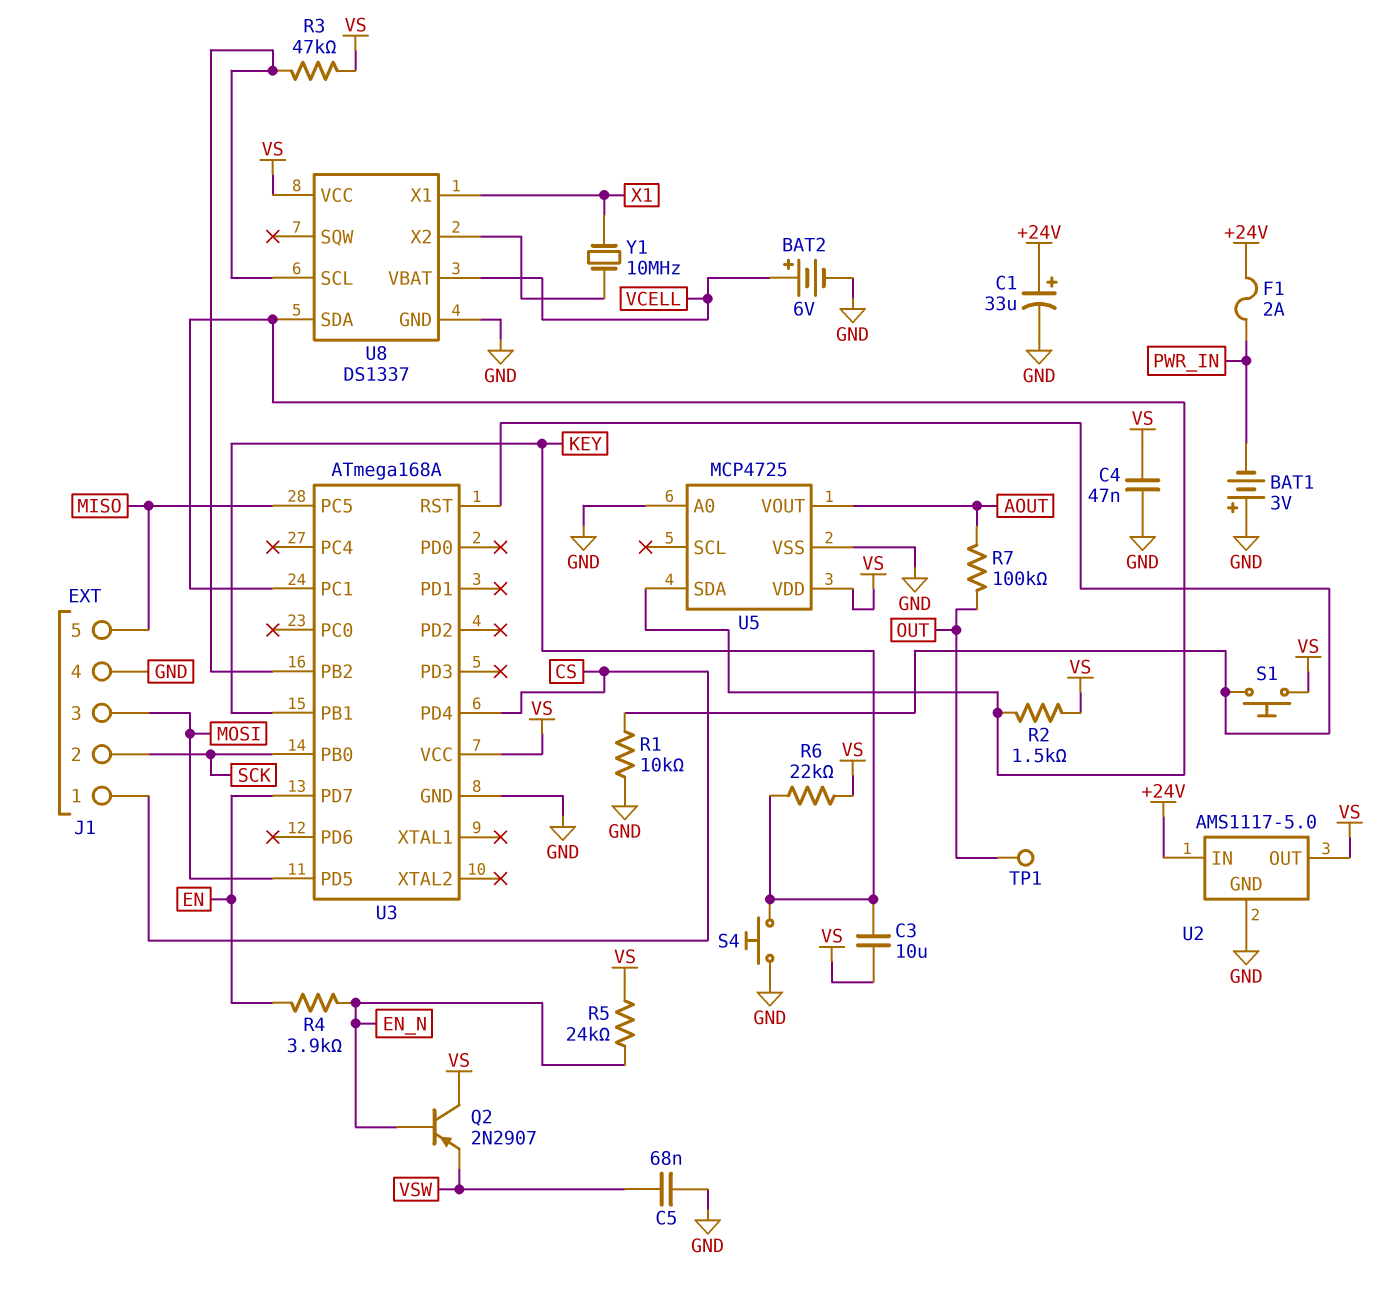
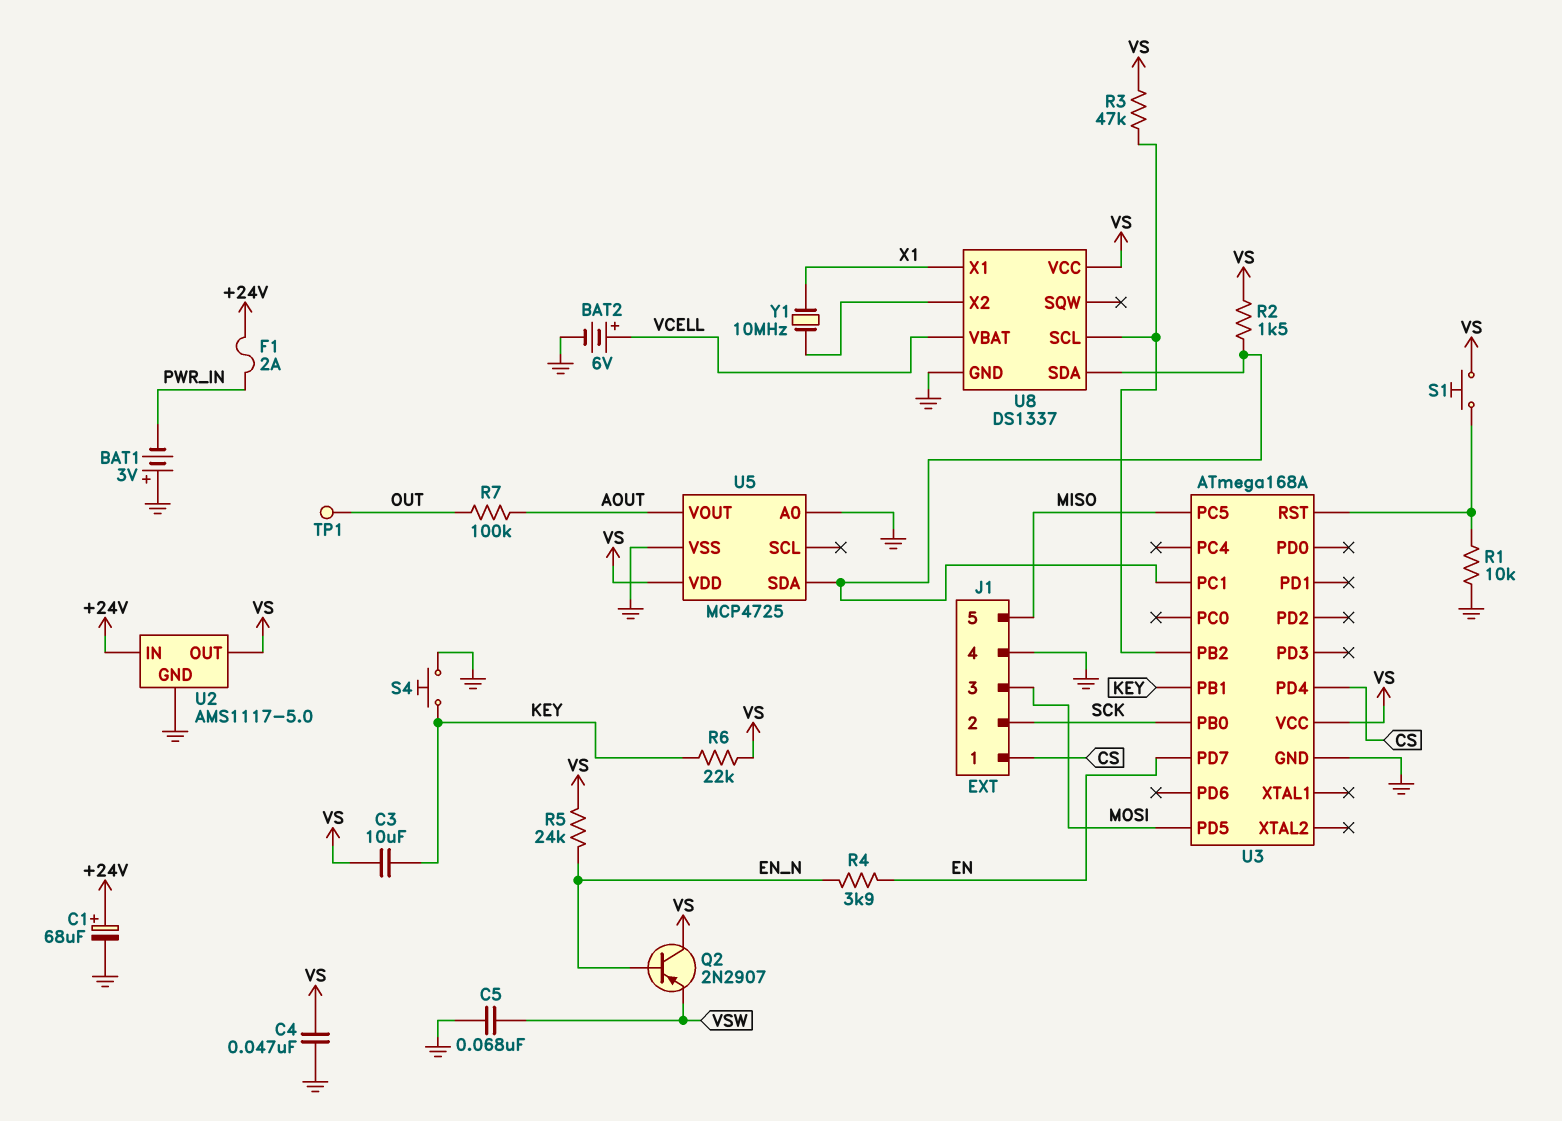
C1: 33uF (plus +24V, minus GND) -> 68uF (plus +24V, minus GND)

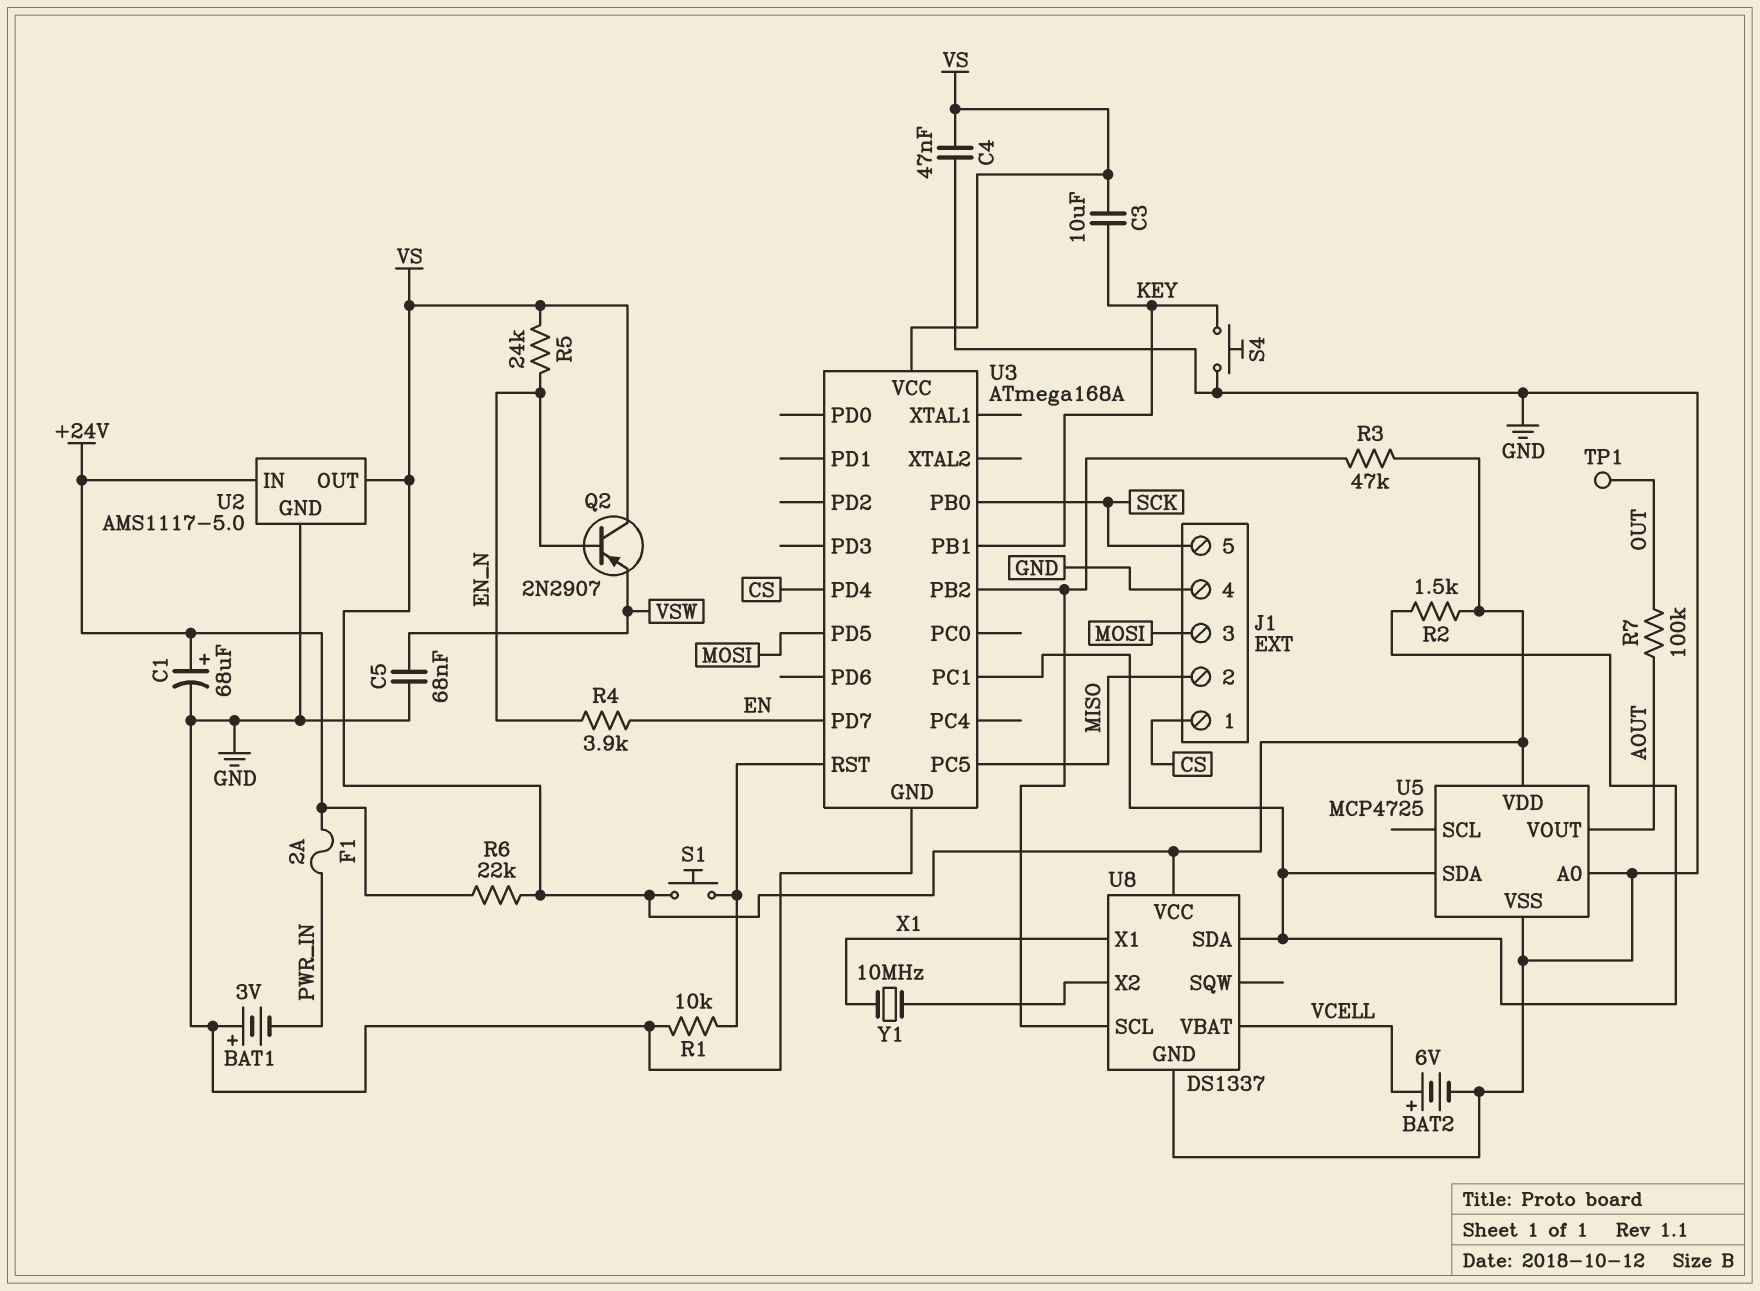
J1 pin 2: SCK -> MISO
J1 pin 5: MISO -> SCK
R6: 22k (KEY, VS) -> 22k (+24V, VS)

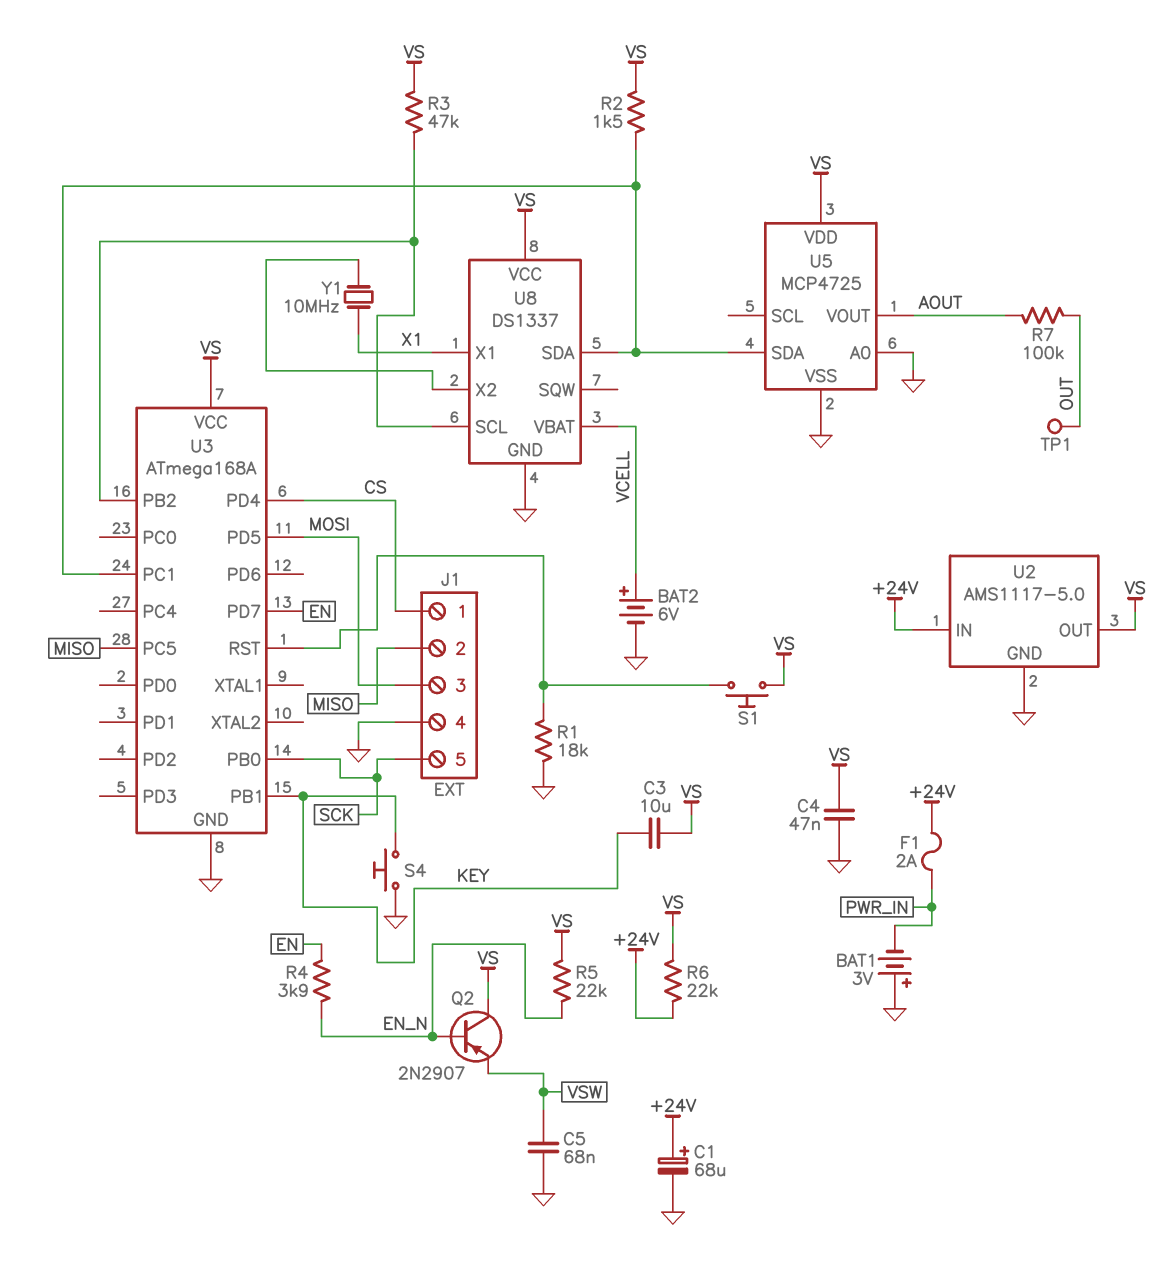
R1: 10k (GND, U3/RST) -> 18k (GND, U3/RST)
R5: 24k (EN_N, VS) -> 22k (EN_N, VS)

